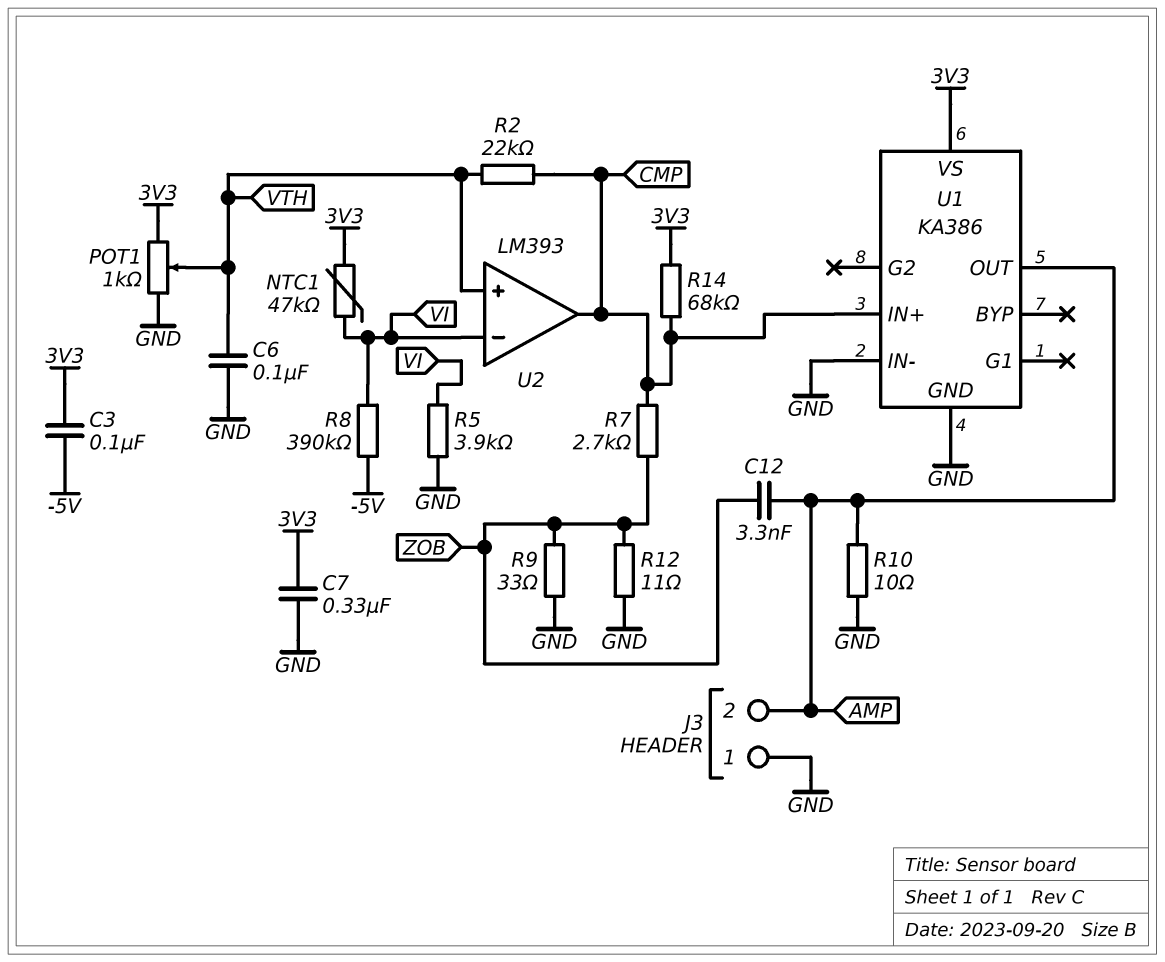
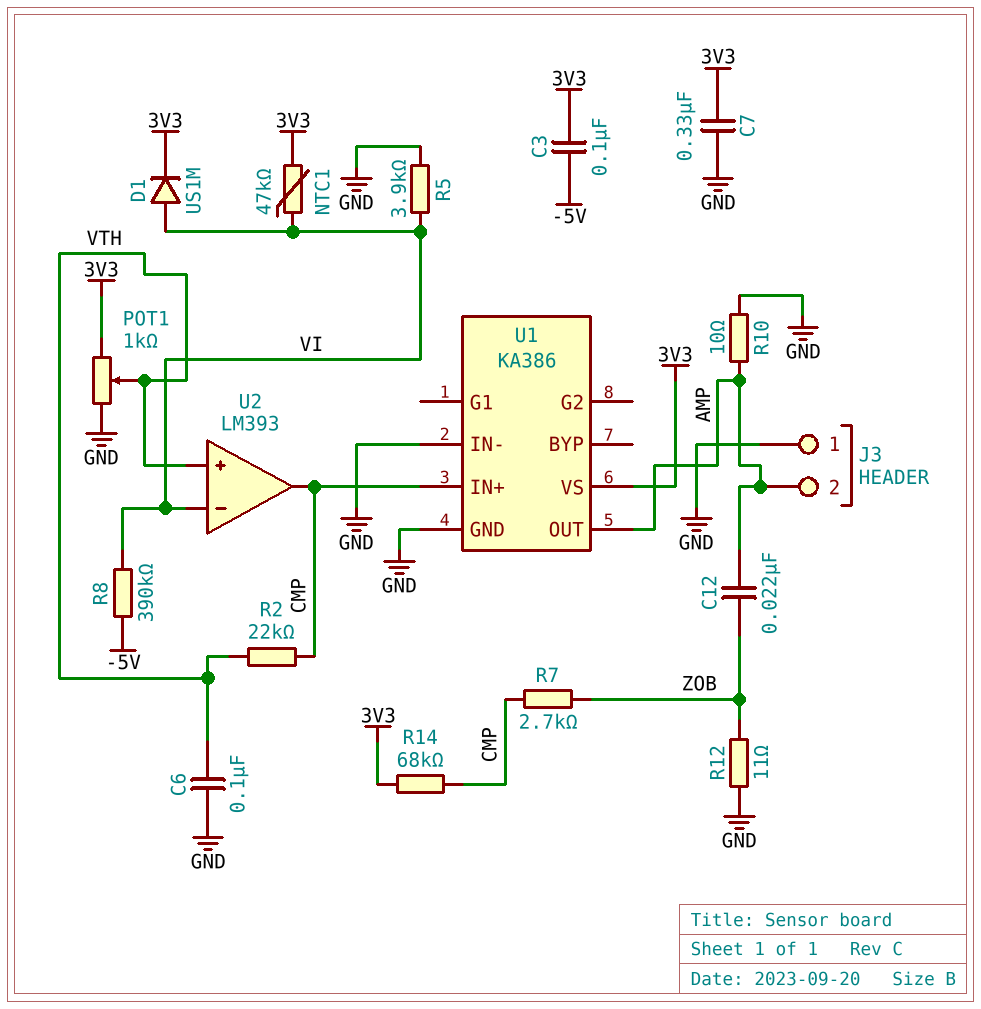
C12: 3.3nF (AMP, ZOB) -> 22nF (AMP, ZOB)
D1: none -> diode US1M (A VI, K 3V3)
R9: 33 (GND, ZOB) -> none

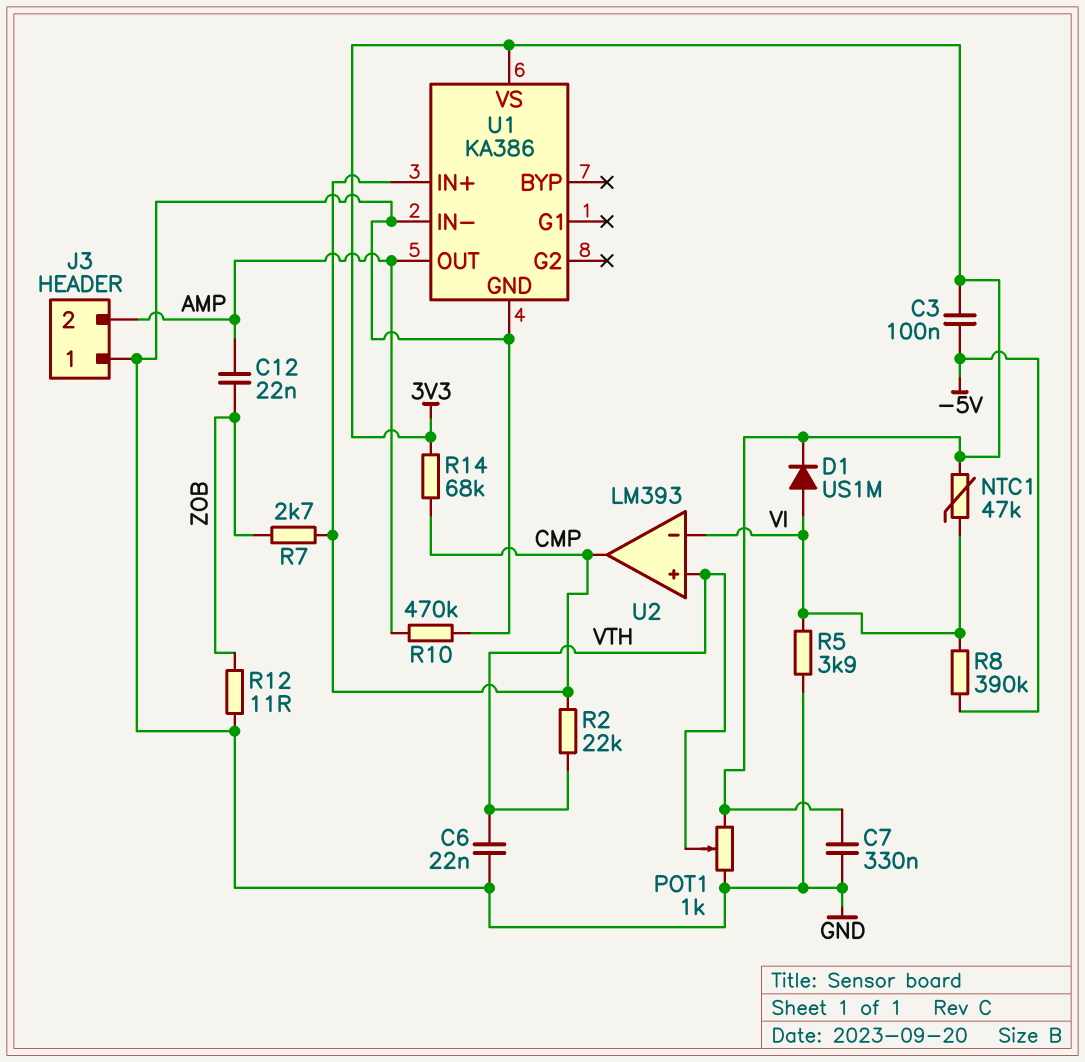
C6: 100nF (GND, VTH) -> 22nF (GND, VTH)
R10: 10 (AMP, GND) -> 470k (AMP, GND)

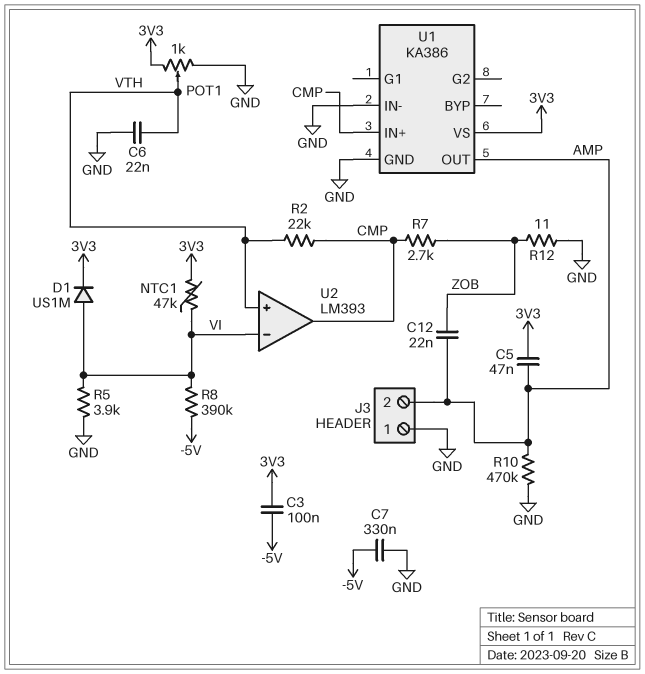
C5: none -> 47nF (3V3, AMP)
C7: 330nF (3V3, GND) -> 330nF (-5V, GND)
R14: 68k (3V3, CMP) -> none

